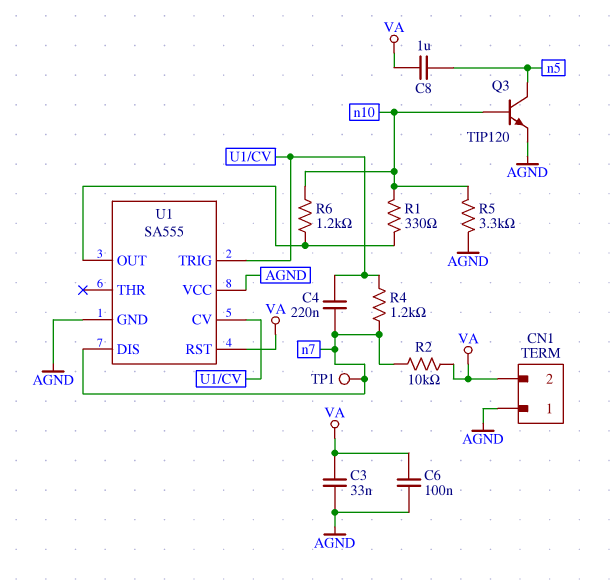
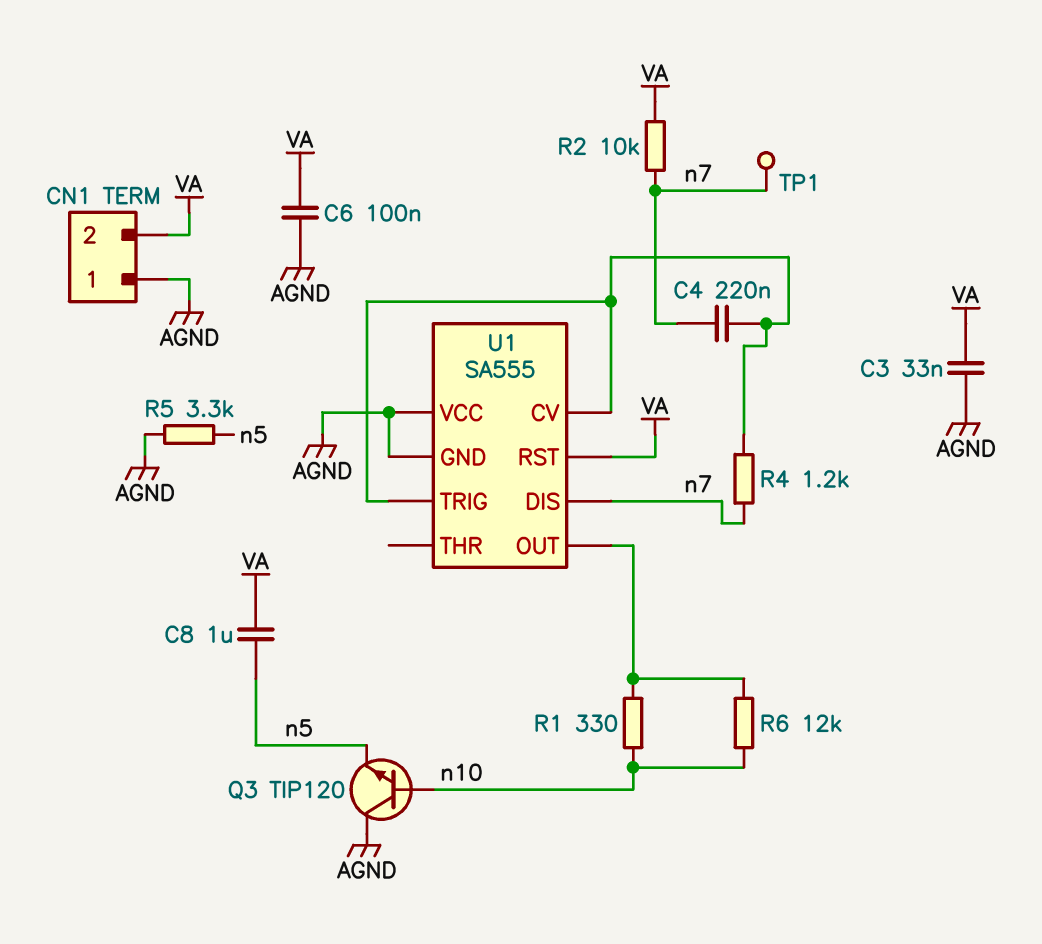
Q3: NPN TIP120 (B n10, C n5, E AGND) -> NPN TIP120 (B n10, C AGND, E n5)
R5: 3.3k (AGND, n10) -> 3.3k (AGND, n5)
R6: 1.2k (U1/OUT, n10) -> 12k (U1/OUT, n10)

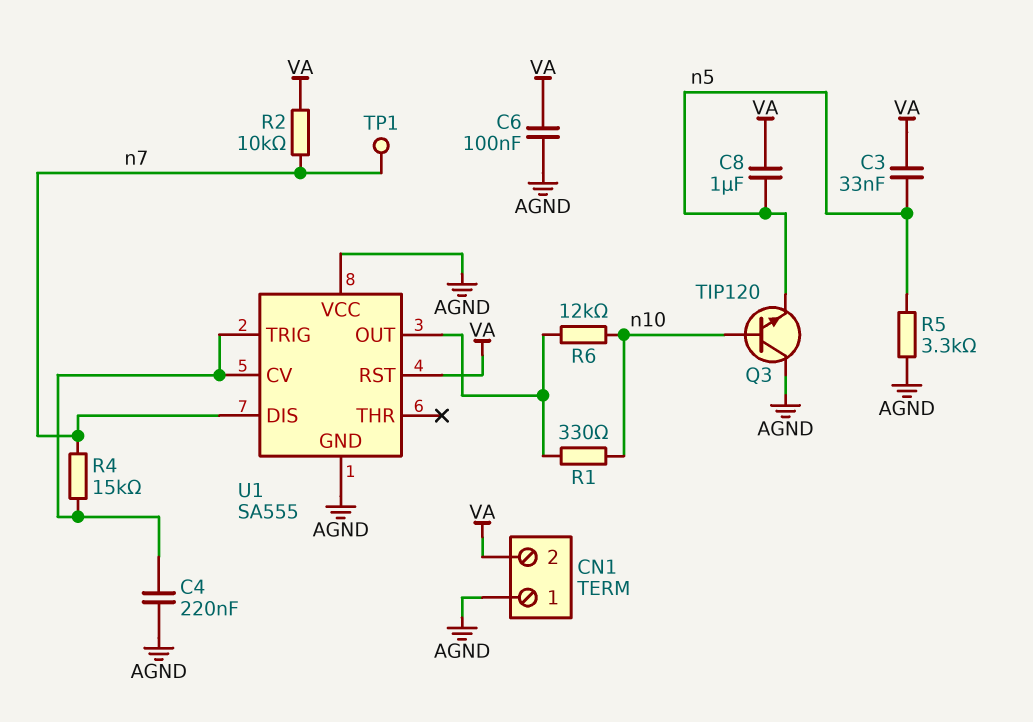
C3: 33nF (AGND, VA) -> 33nF (VA, n5)
C4: 220nF (U1/CV, n7) -> 220nF (AGND, U1/CV)
R4: 1.2k (U1/CV, n7) -> 15k (U1/CV, n7)

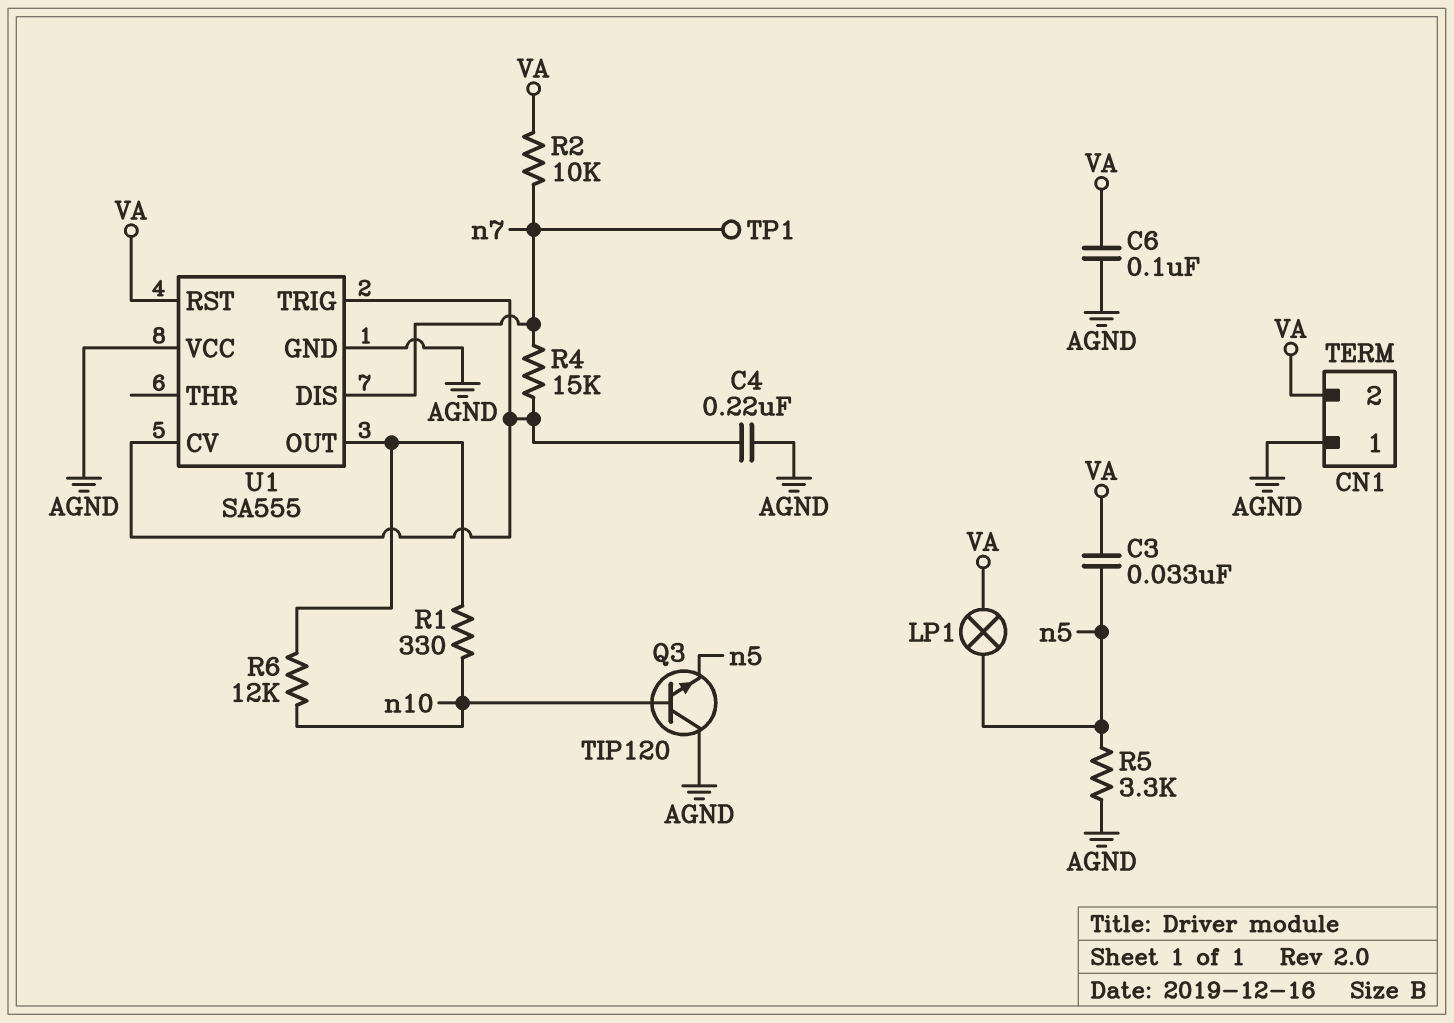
C8: 1uF (VA, n5) -> none
LP1: none -> lamp (VA, n5)

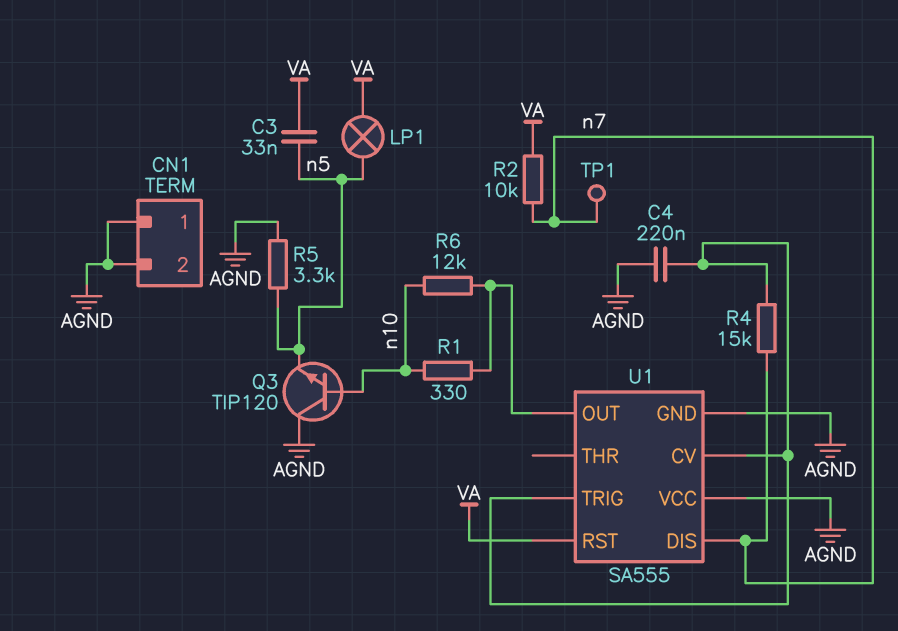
C6: 100nF (AGND, VA) -> none
CN1 pin 2: VA -> AGND

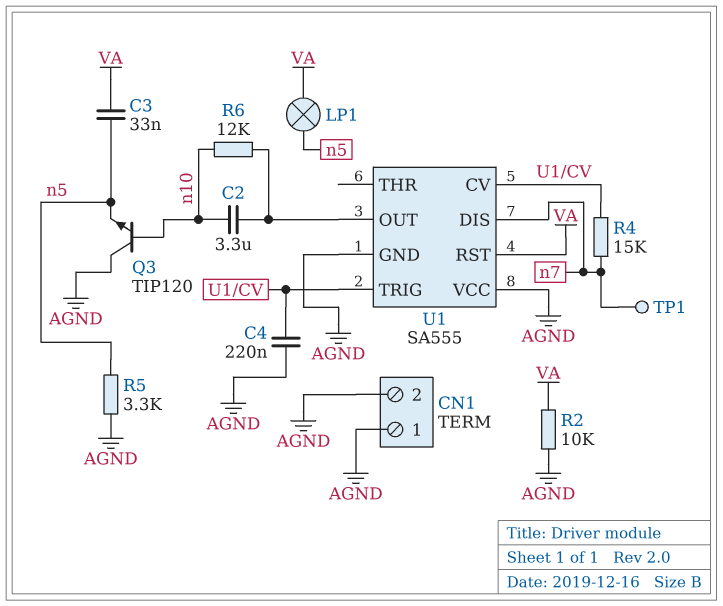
C2: none -> 3.3uF (U1/OUT, n10)
R1: 330 (U1/OUT, n10) -> none
R2: 10k (VA, n7) -> 10k (AGND, VA)

